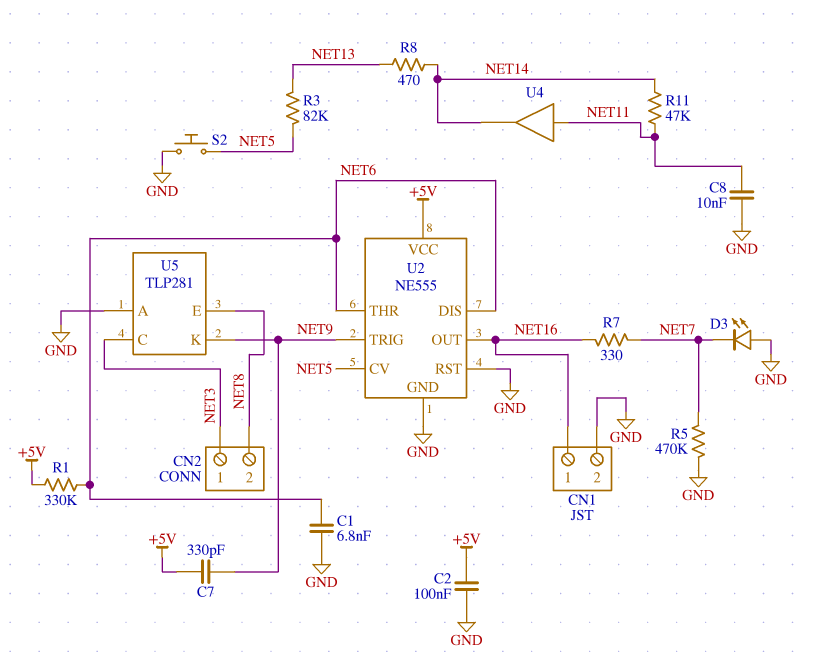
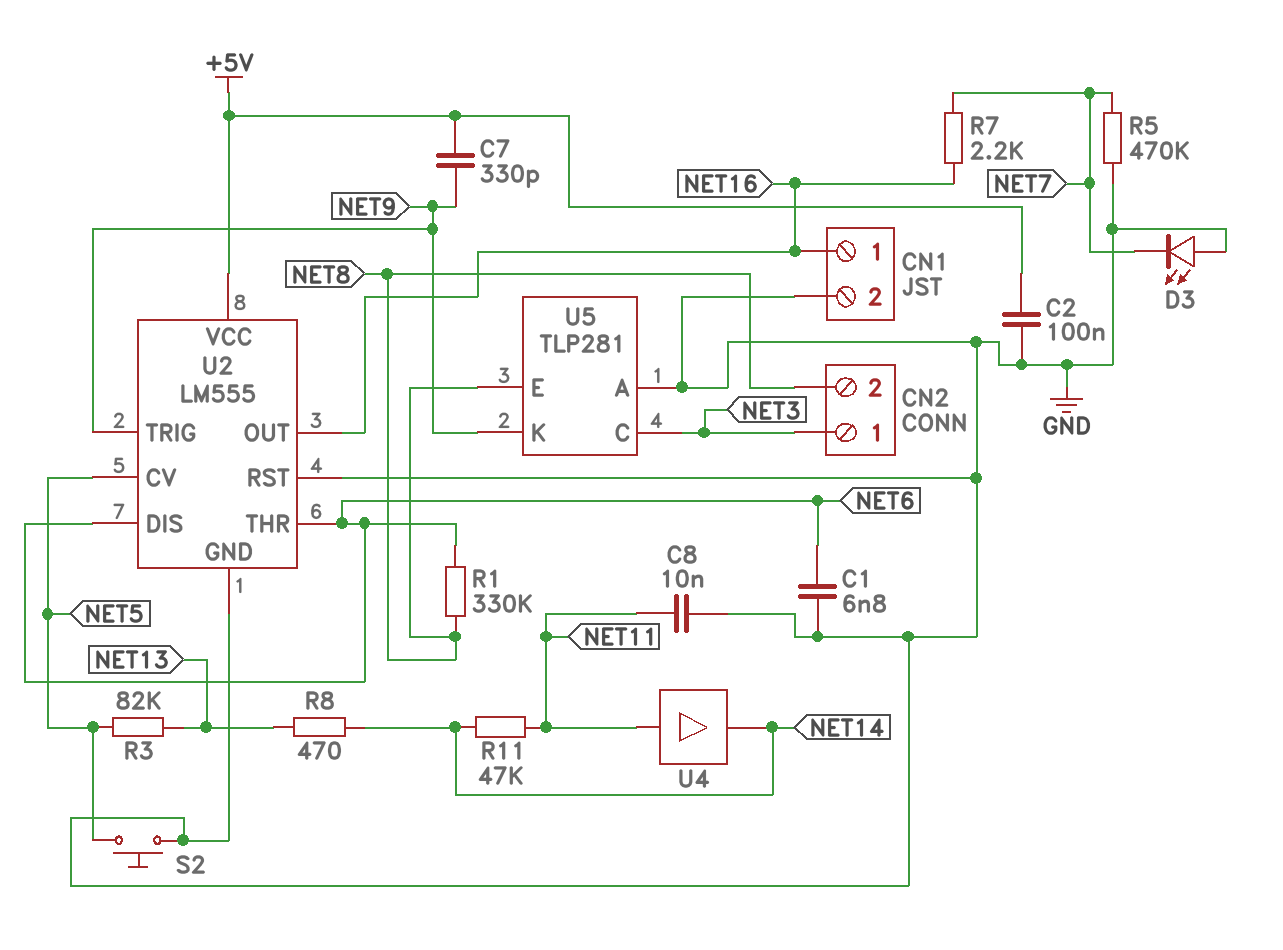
R1: 330k (+5V, NET6) -> 330k (NET6, NET8)
R7: 330 (NET7, NET16) -> 2.2k (NET7, NET16)
U2: NE555 -> LM555

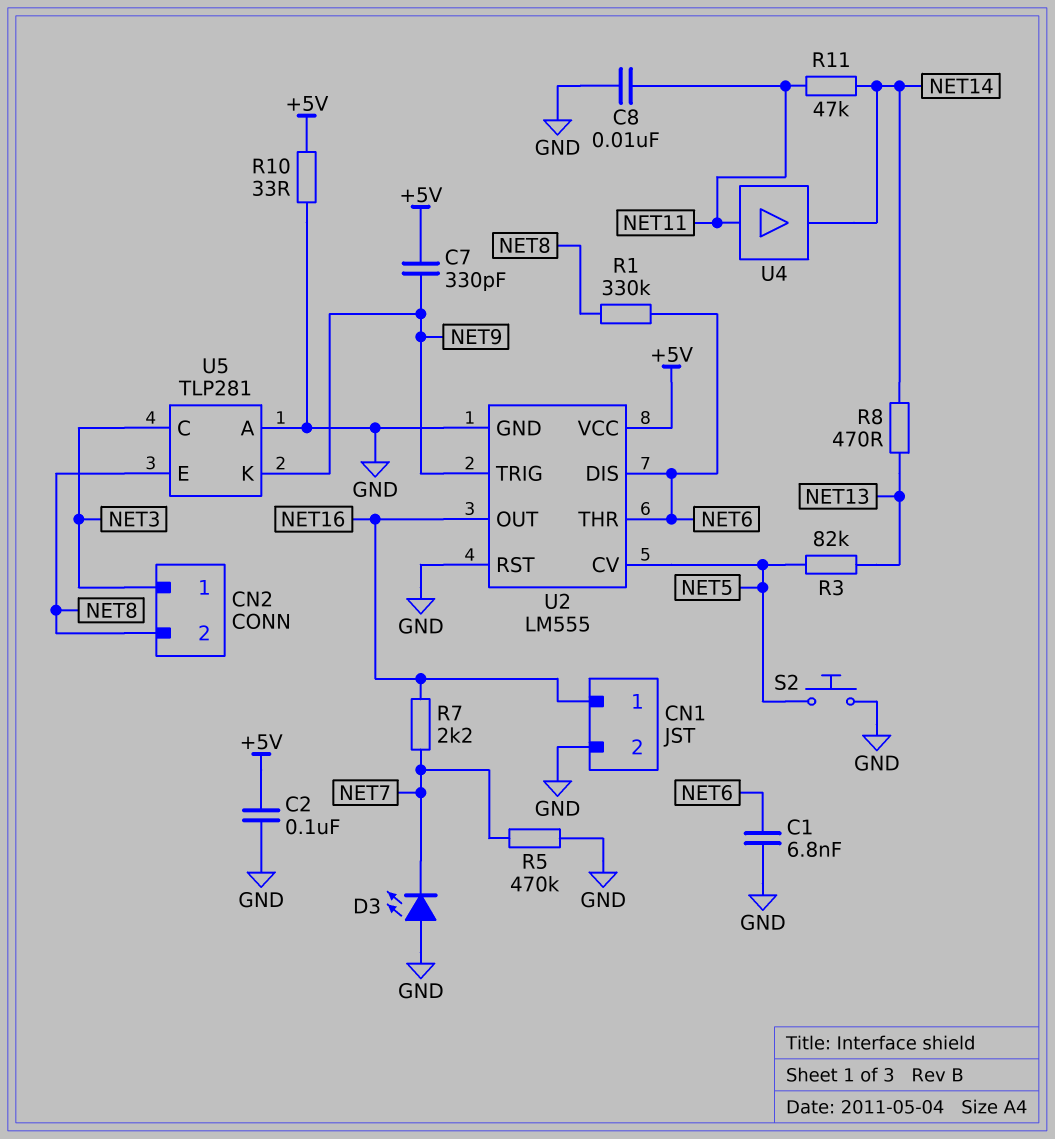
R10: none -> 33 (+5V, GND)

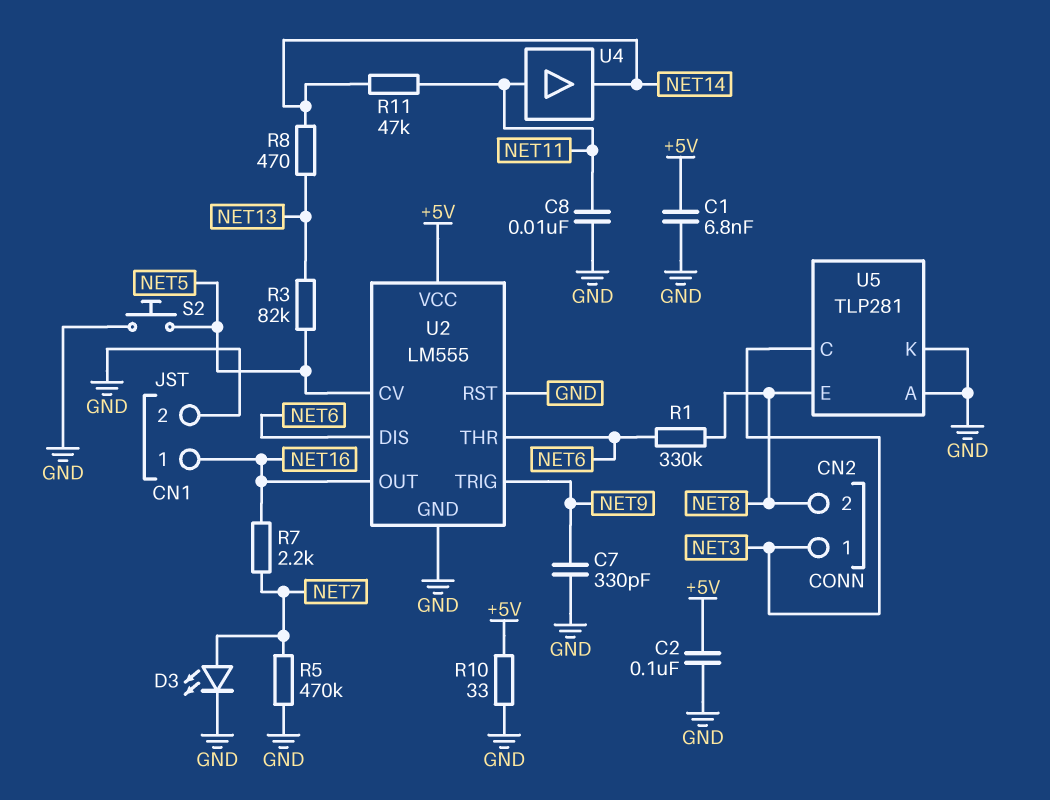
C1: 6.8nF (GND, NET6) -> 6.8nF (+5V, GND)
C7: 330pF (+5V, NET9) -> 330pF (GND, NET9)
D3: LED (A GND, K NET7) -> LED (A NET7, K GND)
U5 pin K: NET9 -> GND

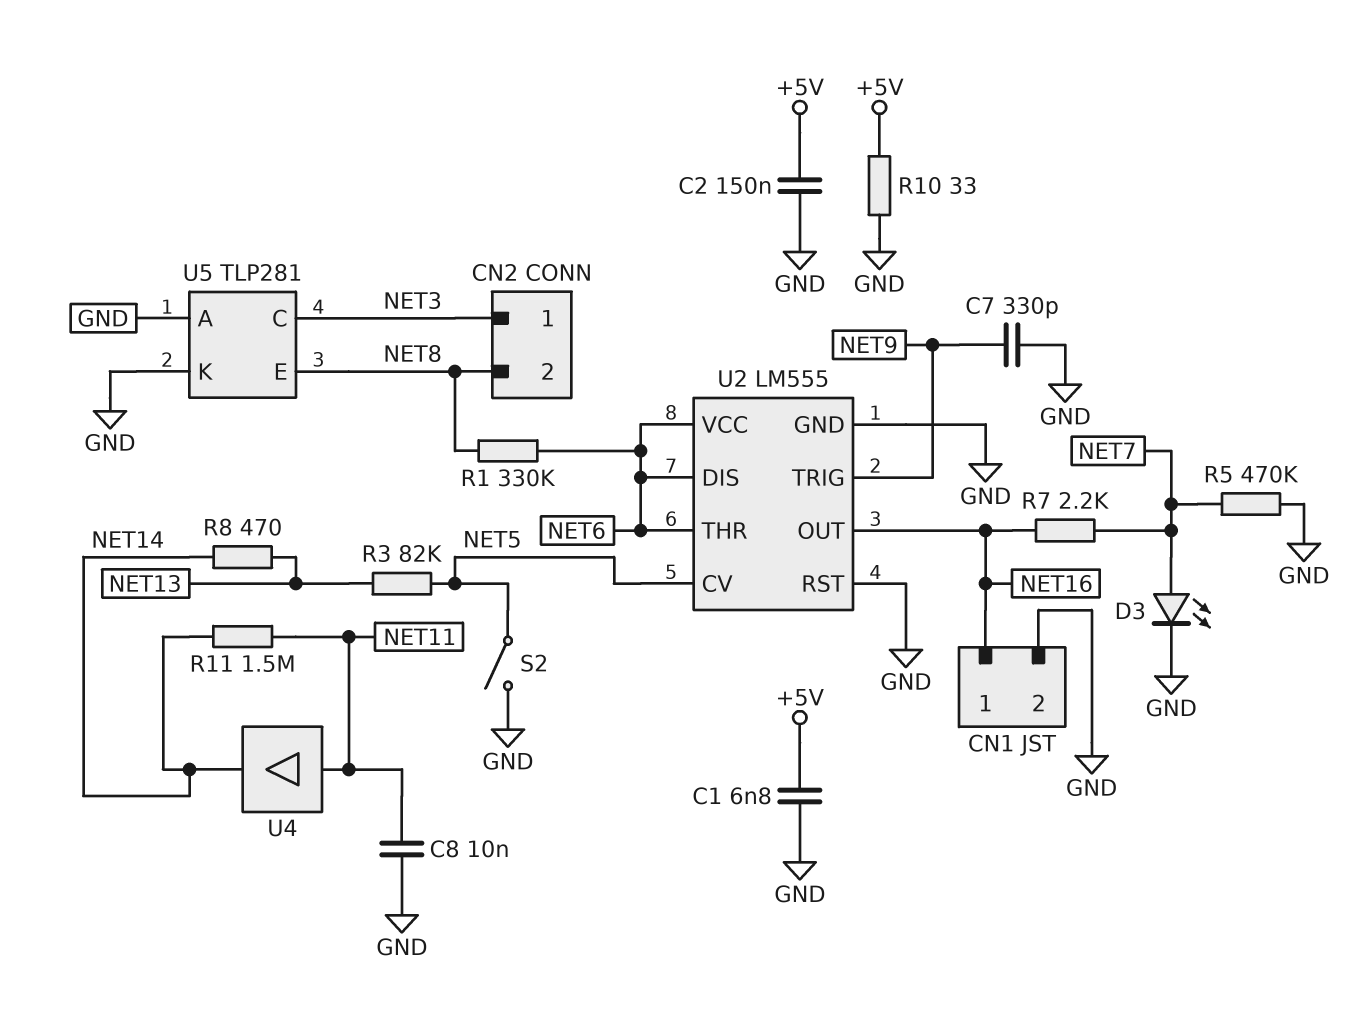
C2: 100nF (+5V, GND) -> 150nF (+5V, GND)
R11: 47k (NET11, NET14) -> 1.5M (NET11, NET14)
S2: button (GND, NET5) -> switch (GND, NET5)
U2 pin VCC: +5V -> NET6

